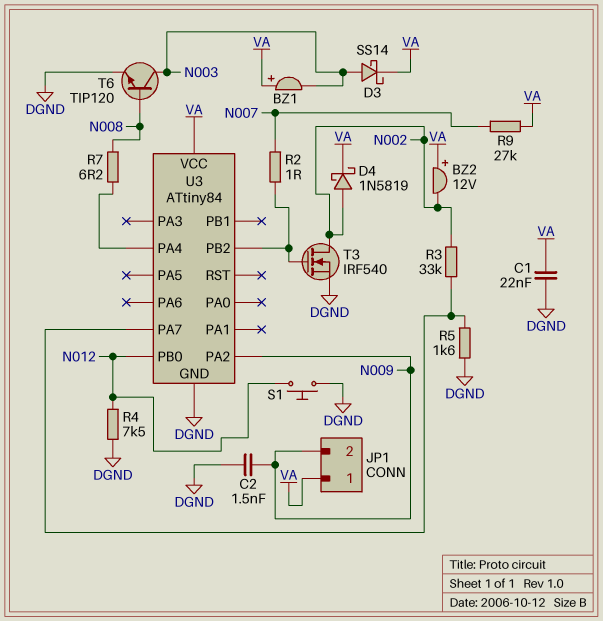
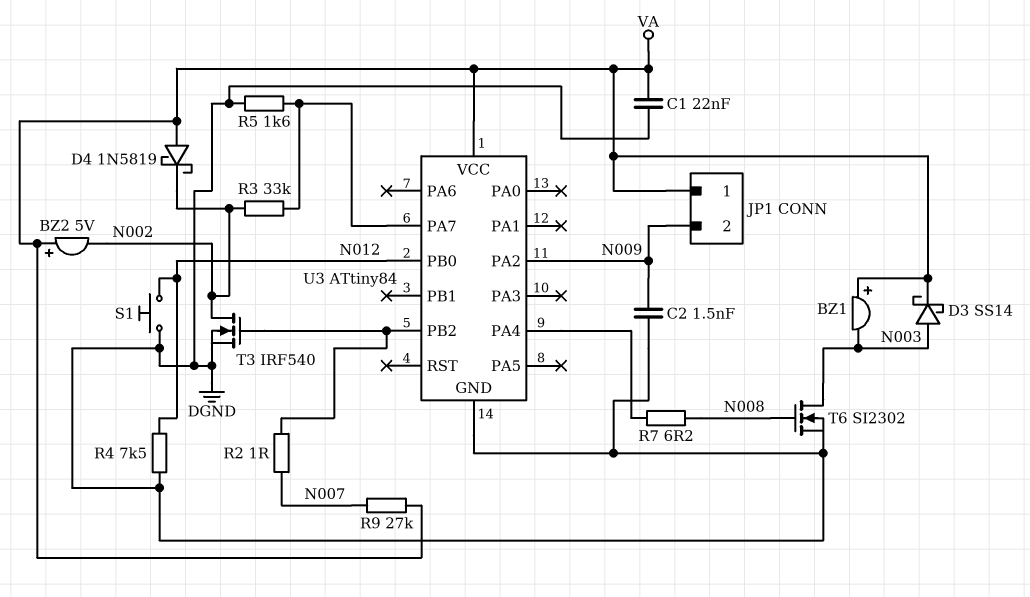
BZ2: buzzer 12V (plus VA, minus N002) -> buzzer 5V (plus VA, minus N002)
D4: schottky 1N5819 (A N002, K VA) -> schottky 1N5819 (A VA, K N002)
T6: NPN TIP120 (B N008, C N003, E DGND) -> NMOS SI2302 (G N008, D N003, S DGND)

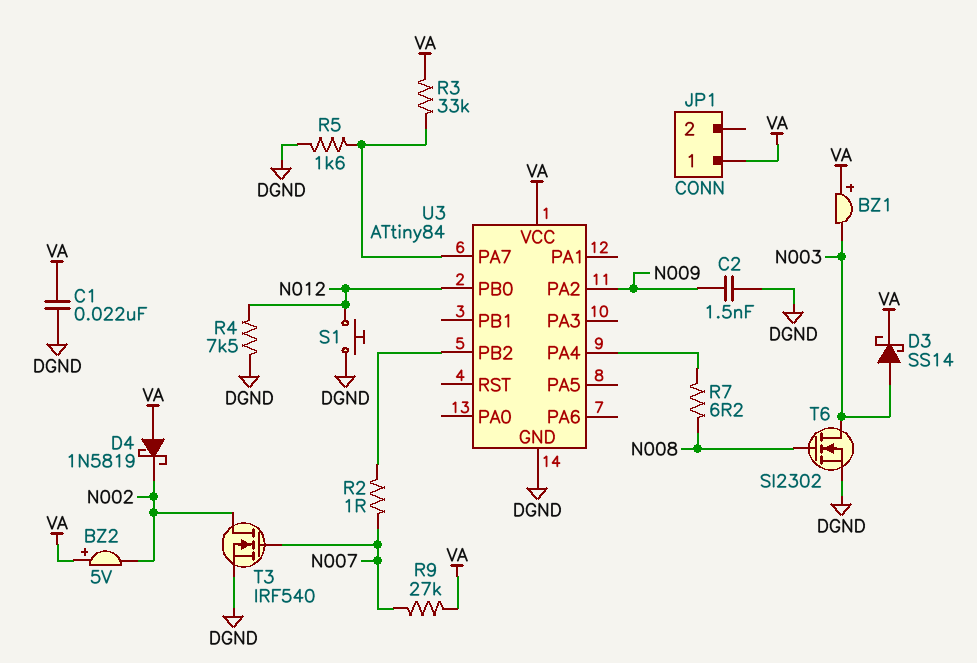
JP1 pin 2: N009 -> none
R3: 33k (N002, U3/PA7) -> 33k (U3/PA7, VA)
T3: NMOS IRF540 (G U3/PB2, D N002, S DGND) -> NMOS IRF540 (G N007, D N002, S DGND)

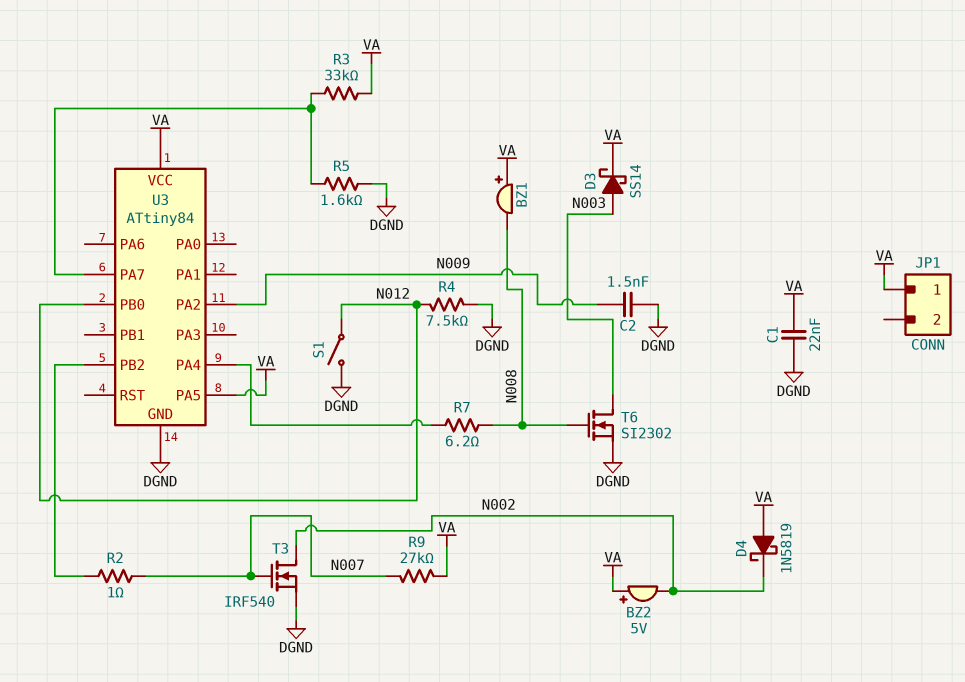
BZ1: buzzer (plus VA, minus N003) -> buzzer (plus VA, minus N008)
S1: button (DGND, N012) -> switch (DGND, N012)
U3 pin PA5: none -> VA

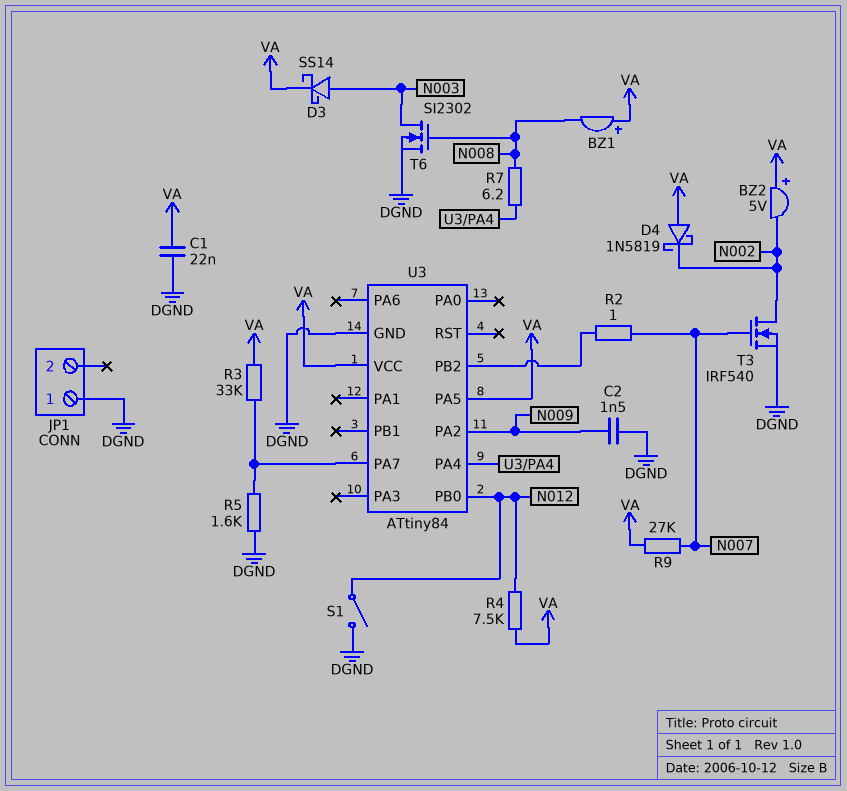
JP1 pin 1: VA -> DGND
R4: 7.5k (DGND, N012) -> 7.5k (N012, VA)

